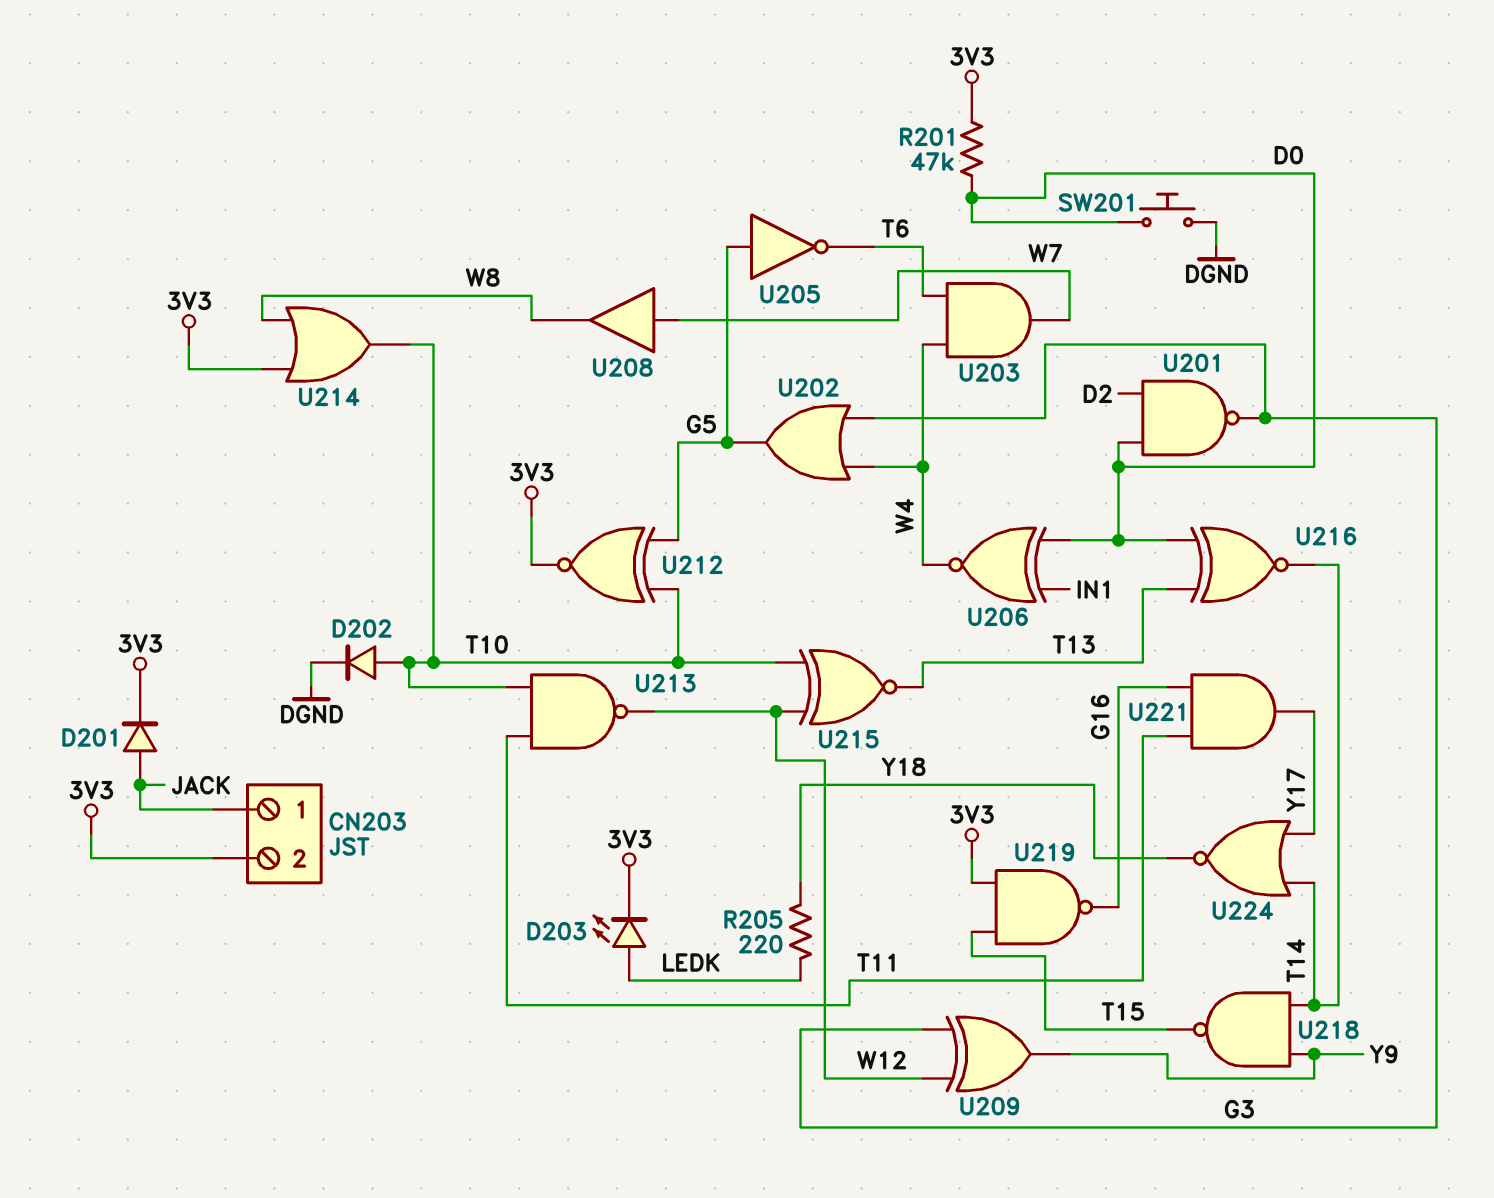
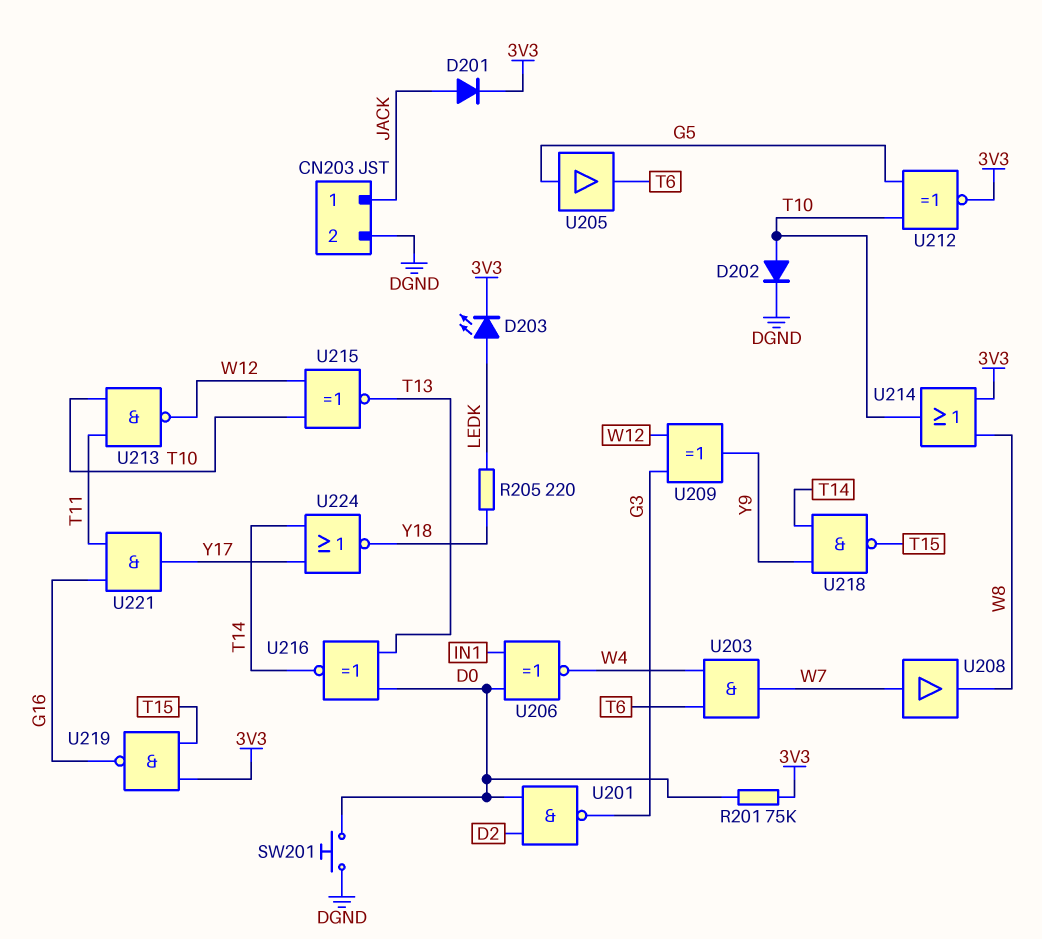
CN203 pin 2: 3V3 -> DGND
R201: 47k (3V3, D0) -> 75k (3V3, D0)
U202: OR (in G3, in W4, out G5) -> none
U205: NOT (in G5, out T6) -> buffer (in G5, out T6)

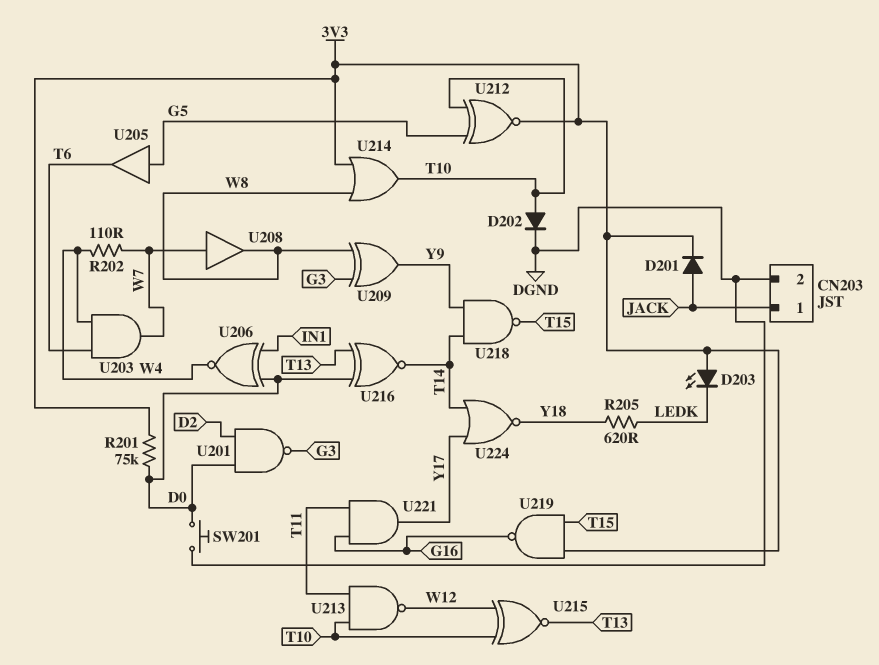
D203: LED (A LEDK, K 3V3) -> LED (A 3V3, K LEDK)
R202: none -> 110 (W4, W7)
R205: 220 (LEDK, Y18) -> 620 (LEDK, Y18)
U209: XOR (in G3, in W12, out Y9) -> XOR (in G3, in W8, out Y9)

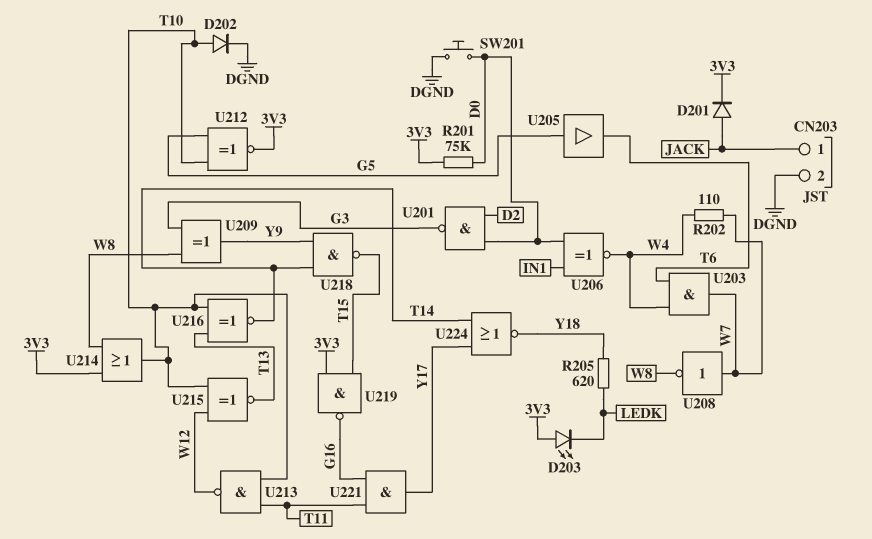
U208: buffer (in W7, out W8) -> NOT (in W7, out W8)
U216: XNOR (in D0, in T13, out T14) -> XNOR (in T10, in T13, out T14)

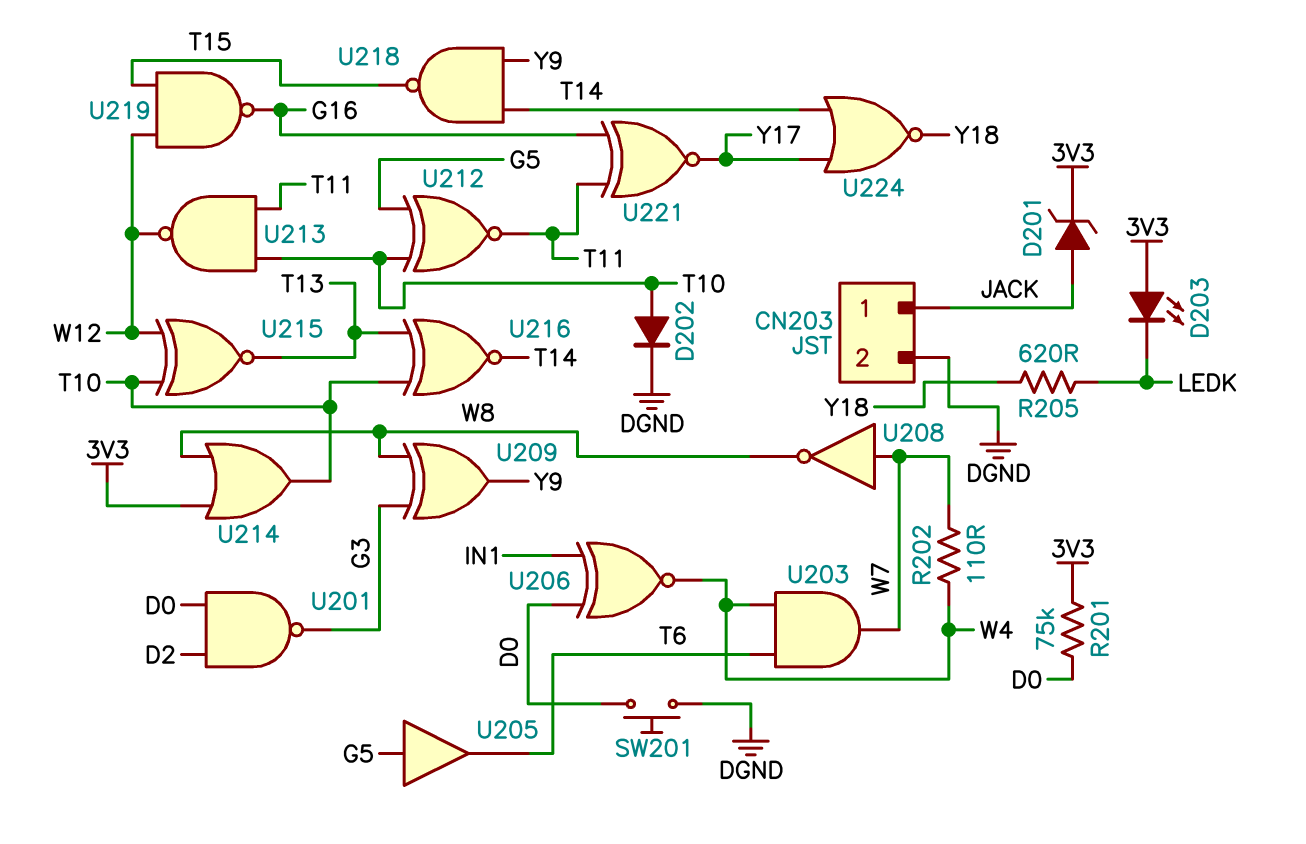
D201: diode (A JACK, K 3V3) -> zener (A JACK, K 3V3)
U212: XNOR (in G5, in T10, out 3V3) -> XNOR (in G5, in T10, out T11)
U219: NAND (in 3V3, in T15, out G16) -> NAND (in T15, in W12, out G16)
U221: AND (in G16, in T11, out Y17) -> XNOR (in G16, in T11, out Y17)

